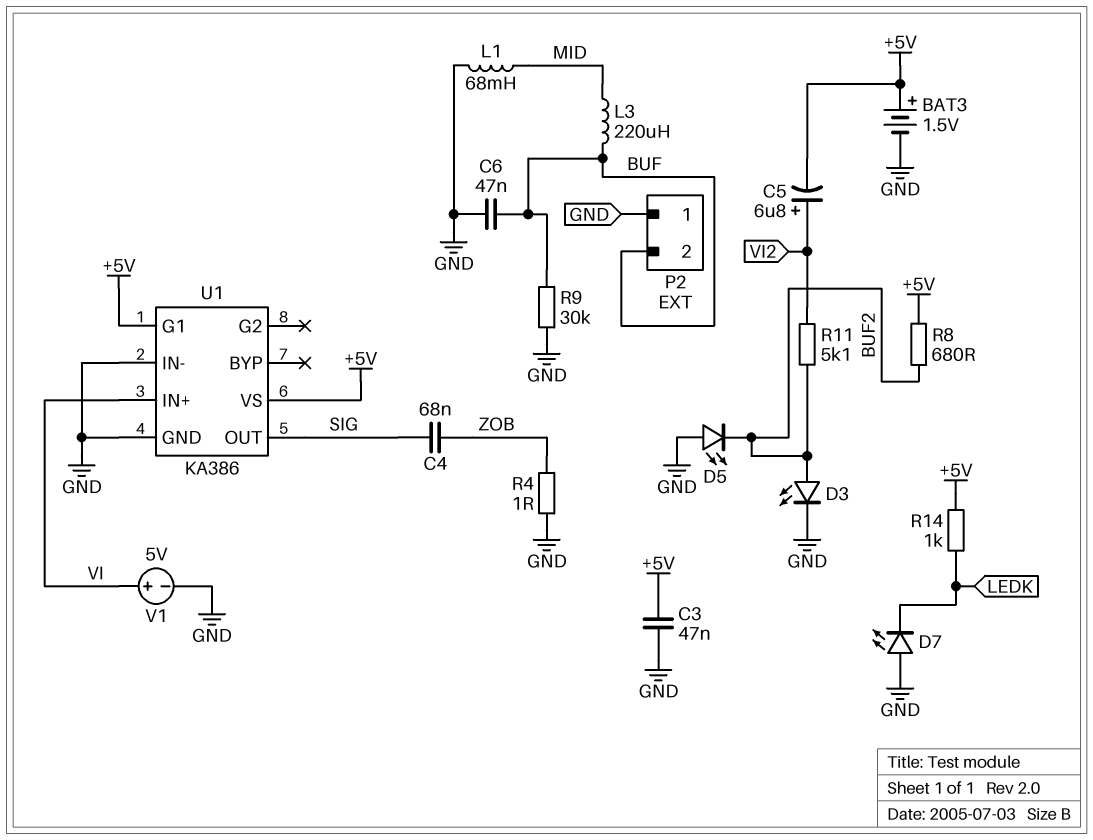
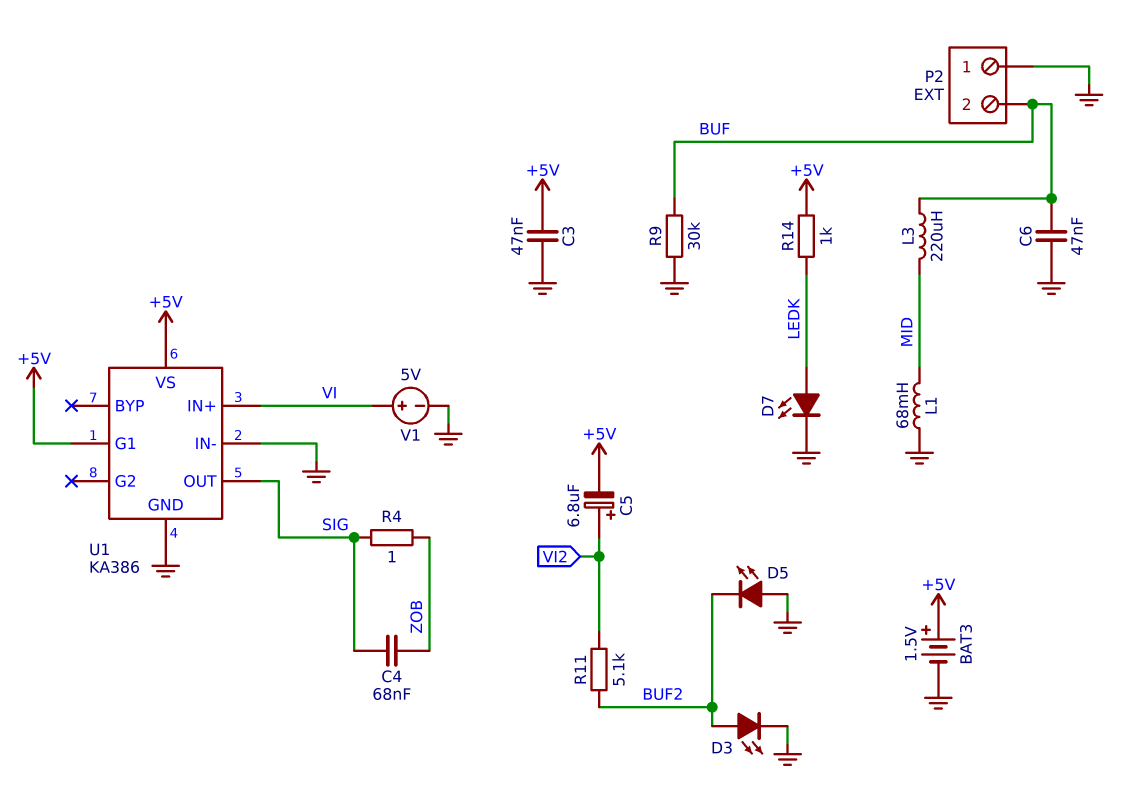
D7: LED (A GND, K LEDK) -> LED (A LEDK, K GND)
R4: 1 (GND, ZOB) -> 1 (SIG, ZOB)
R8: 680 (+5V, BUF2) -> none

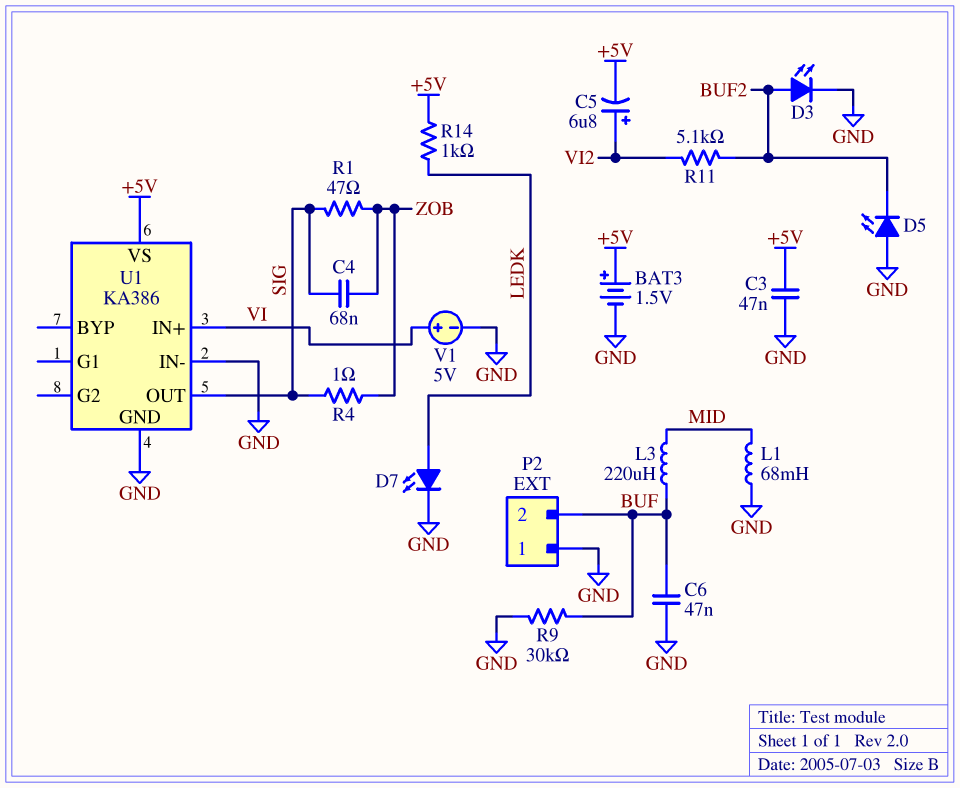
R1: none -> 47 (SIG, ZOB)
U1 pin G1: +5V -> none

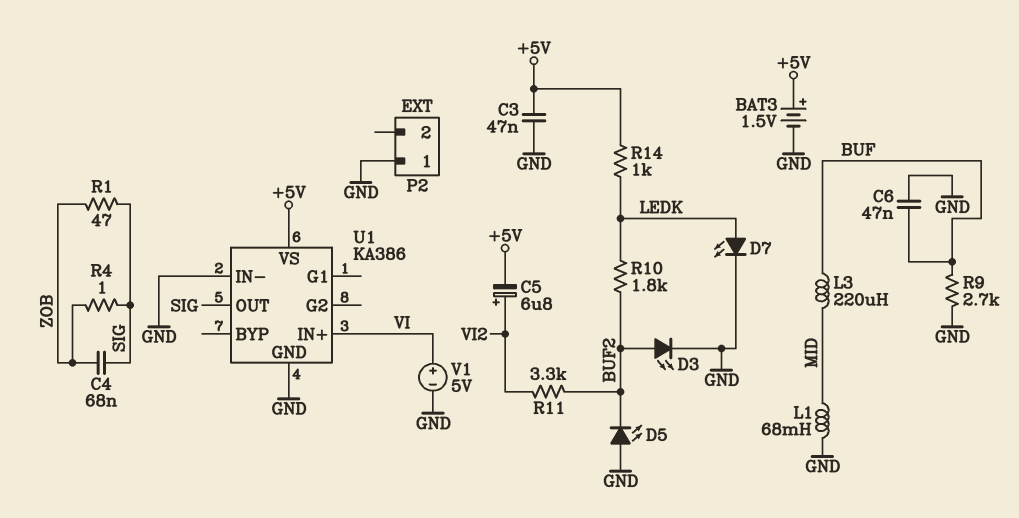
P2 pin 2: BUF -> none
R9: 30k (BUF, GND) -> 2.7k (BUF, GND)
R10: none -> 1.8k (BUF2, LEDK)
R11: 5.1k (BUF2, VI2) -> 3.3k (BUF2, VI2)

